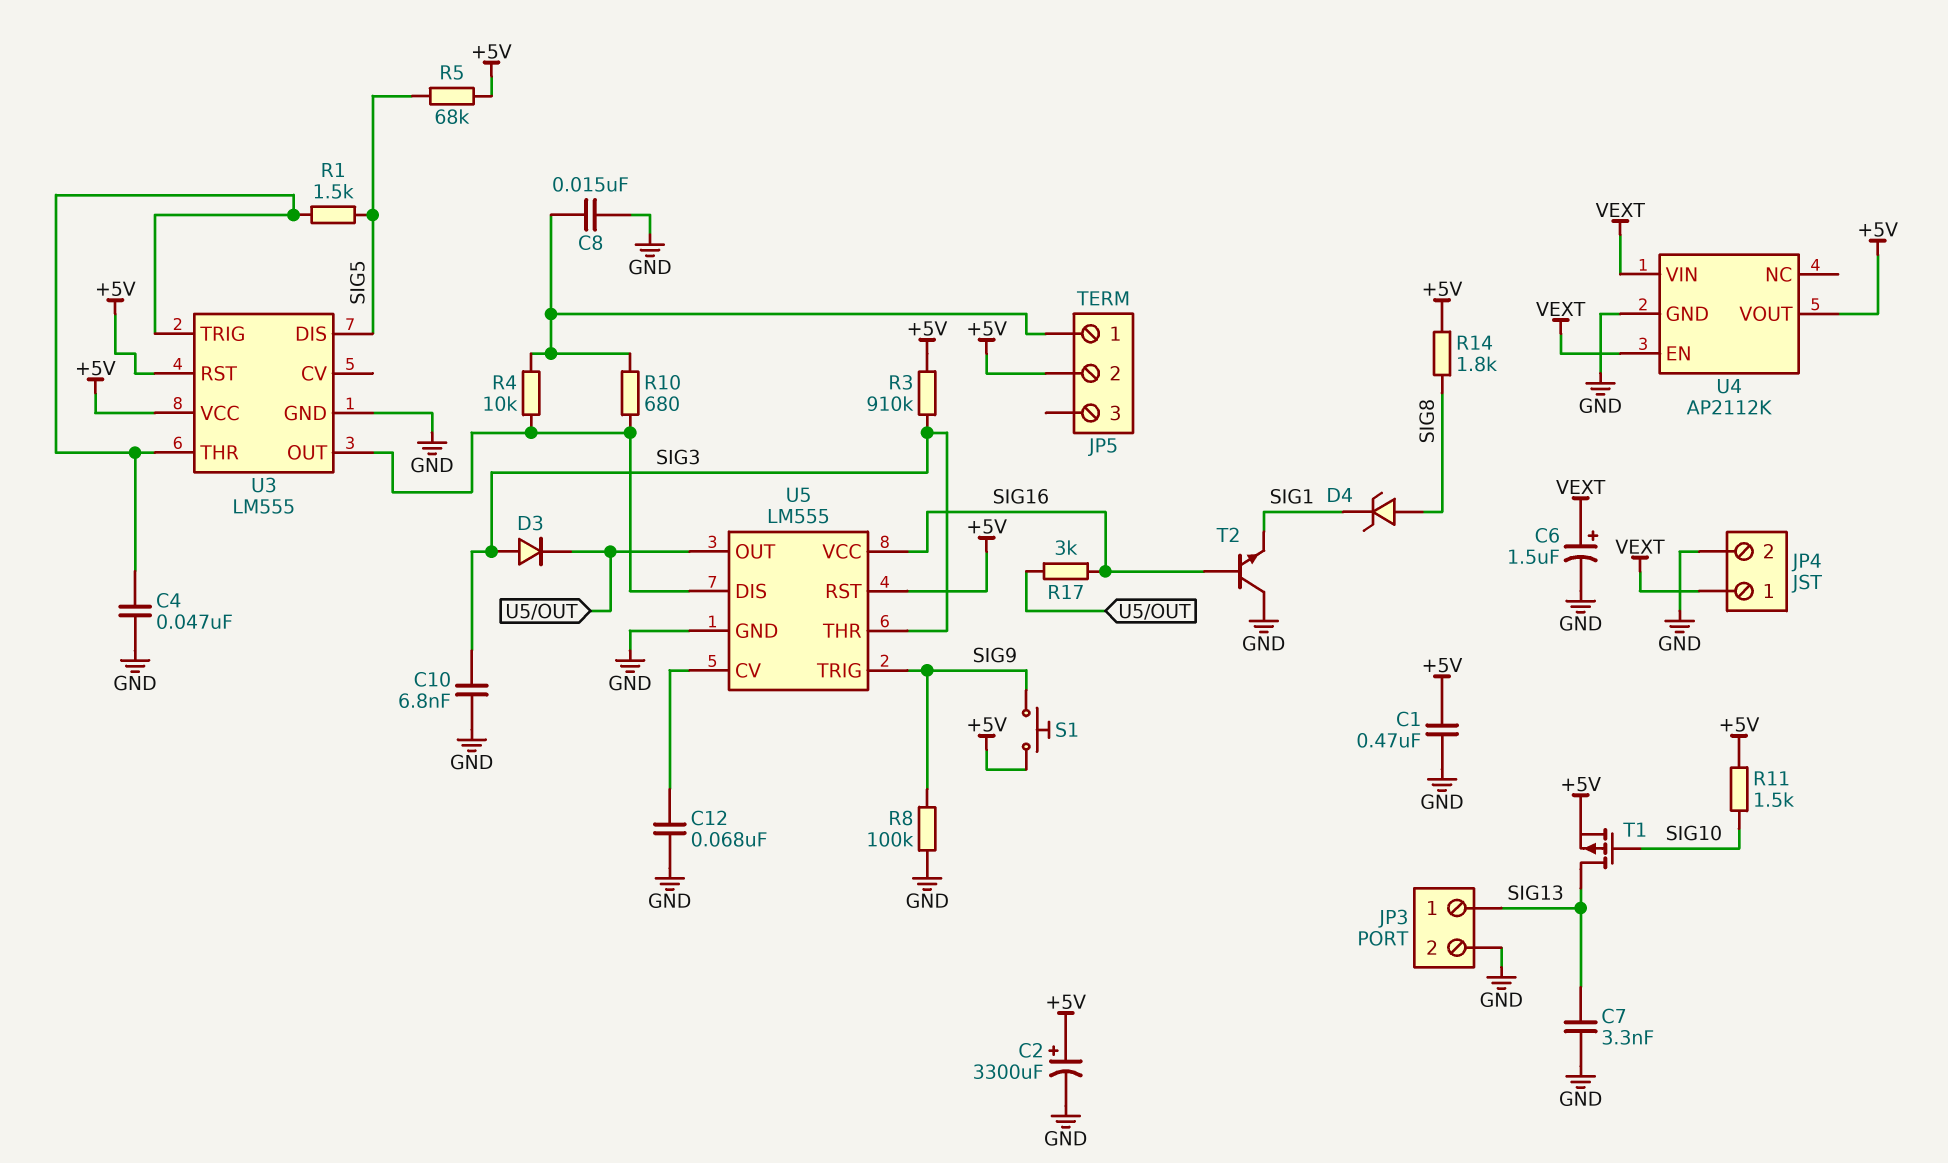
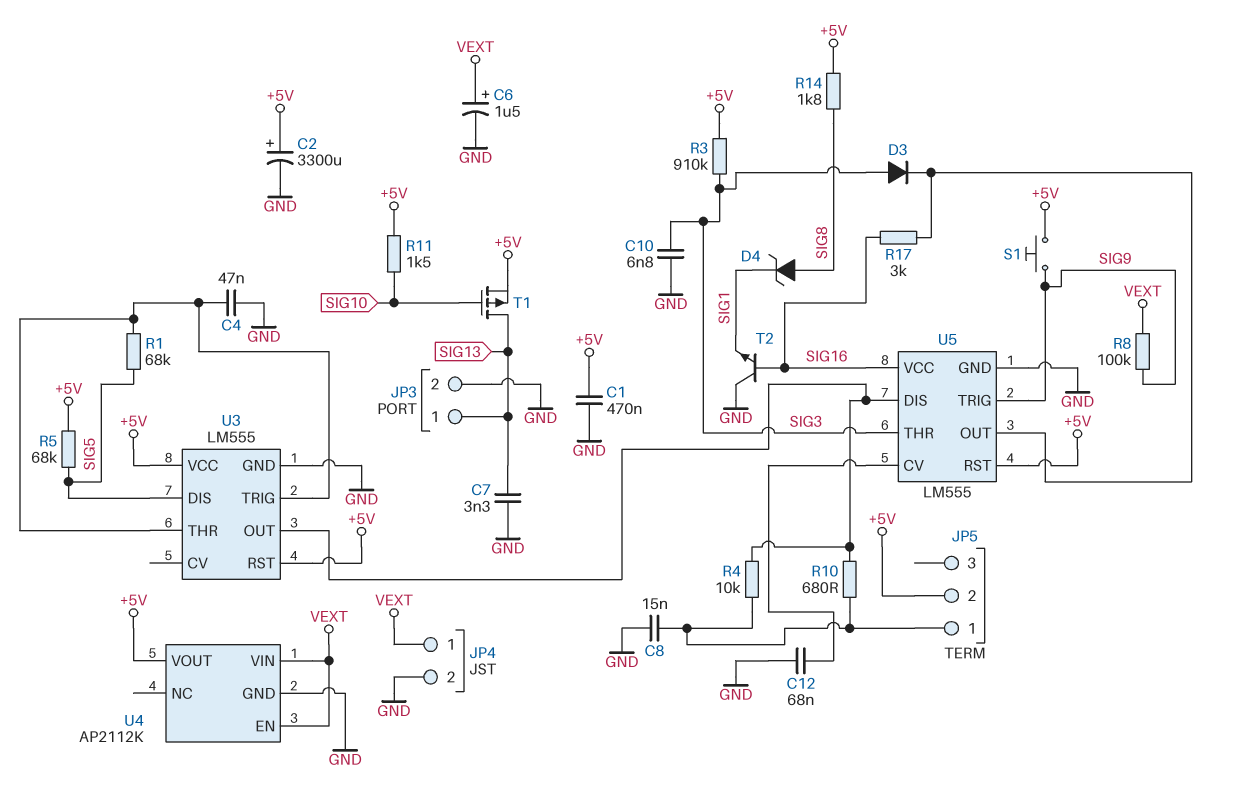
R1: 1.5k (SIG5, U3/THR) -> 68k (SIG5, U3/THR)
R8: 100k (GND, SIG9) -> 100k (SIG9, VEXT)

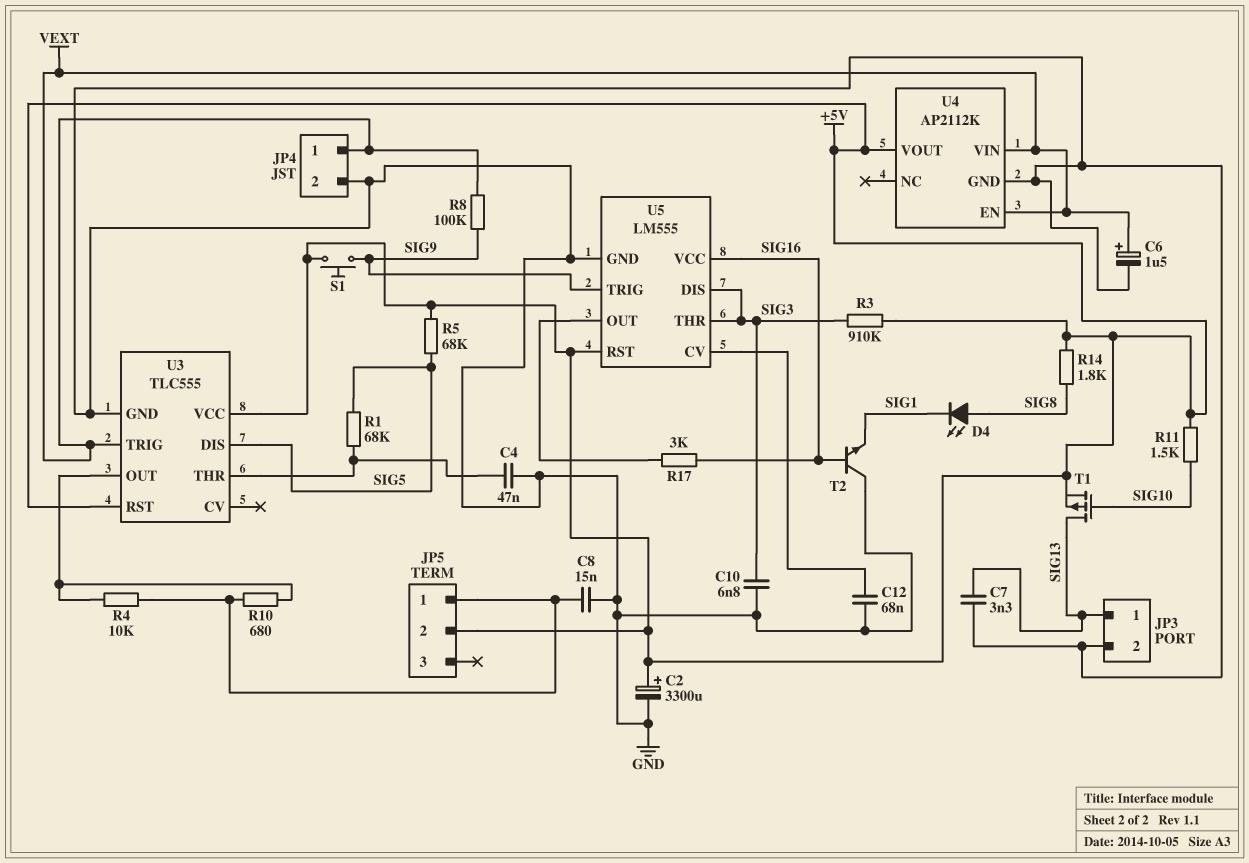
C1: 470nF (+5V, GND) -> none
D3: diode (A SIG3, K U5/OUT) -> none
D4: zener (A SIG8, K SIG1) -> LED (A SIG8, K SIG1)
U3: LM555 -> TLC555
U3 pin TRIG: U3/THR -> VEXT
U5 pin DIS: U3/OUT -> SIG3

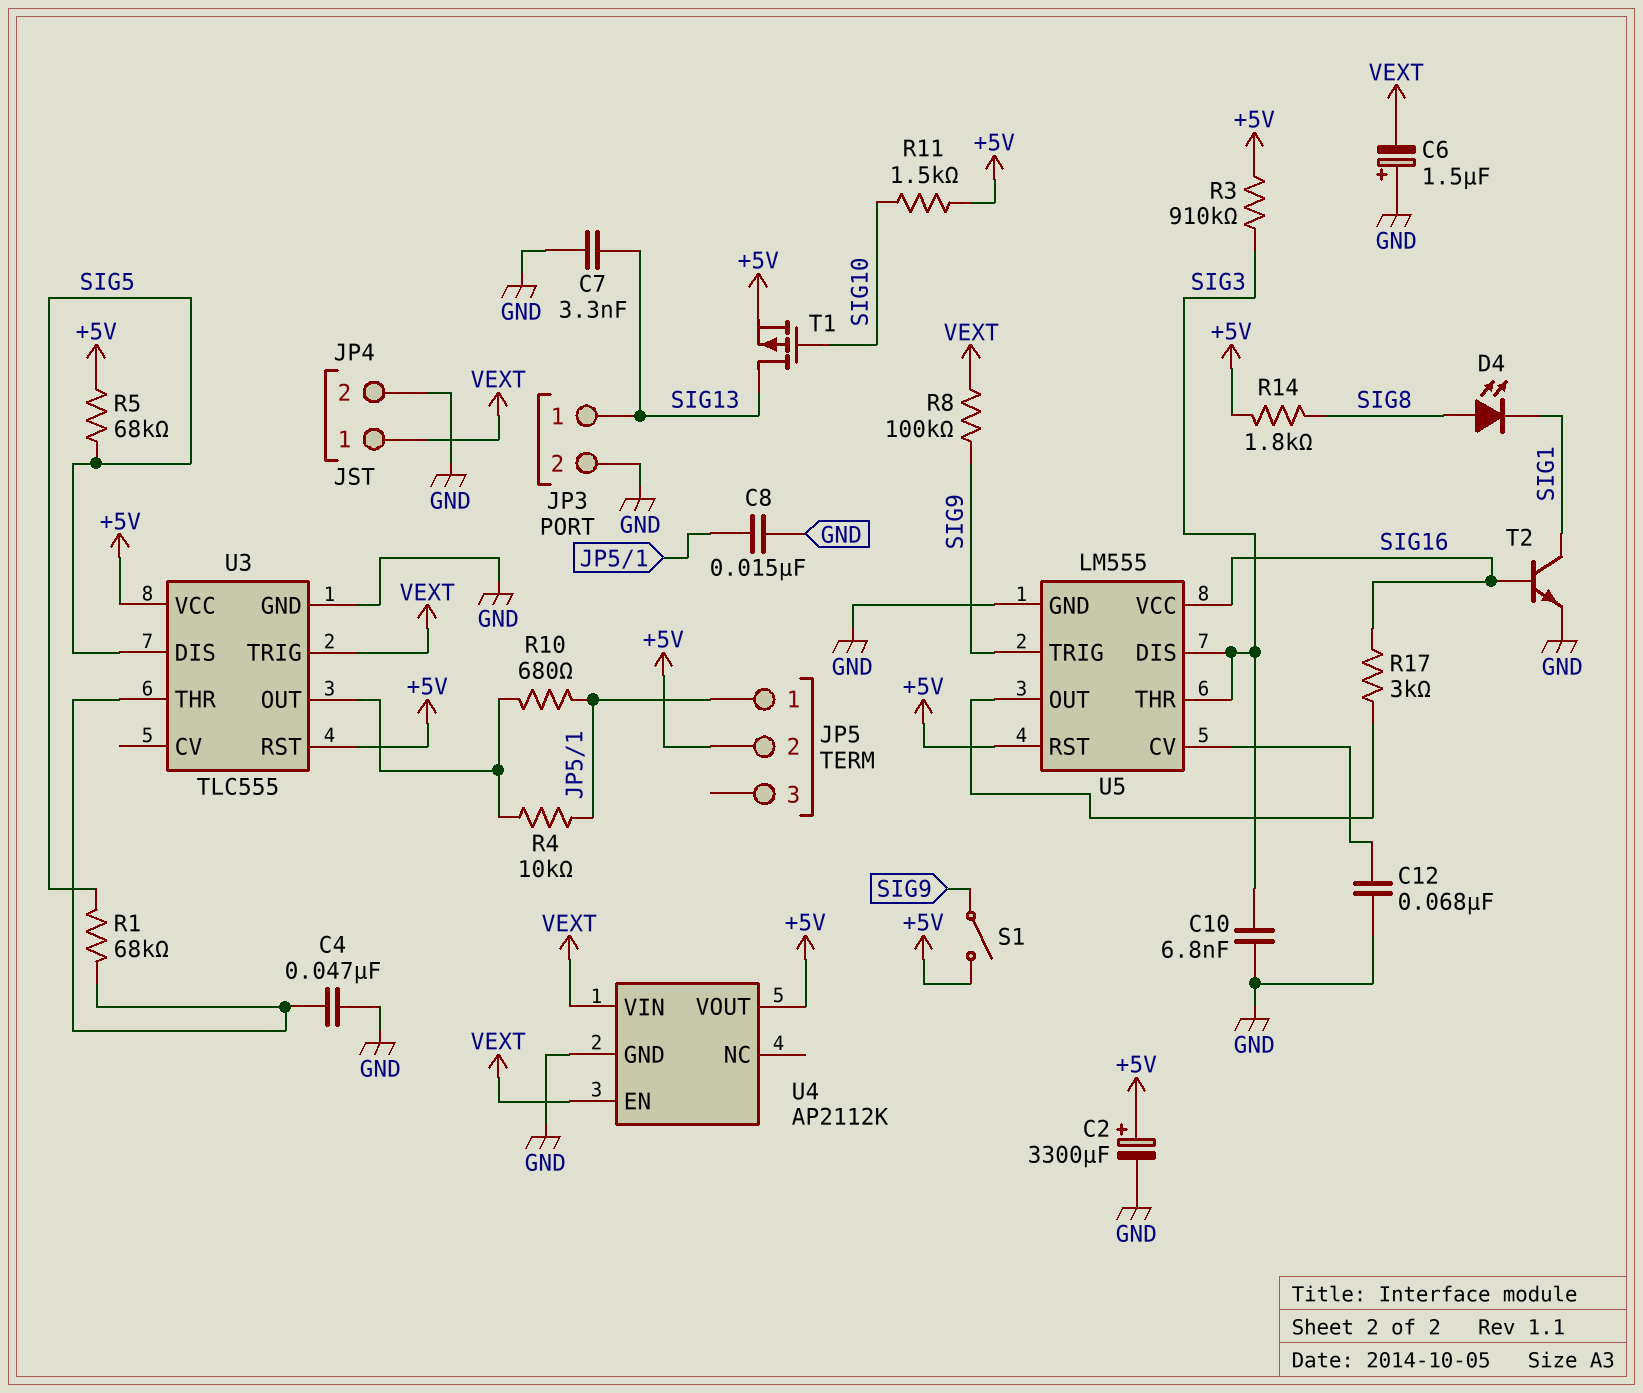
C6: 1.5uF (plus VEXT, minus GND) -> 1.5uF (plus GND, minus VEXT)
S1: button (+5V, SIG9) -> switch (+5V, SIG9)
T2: NPN (B SIG16, C GND, E SIG1) -> NPN (B SIG16, C SIG1, E GND)

